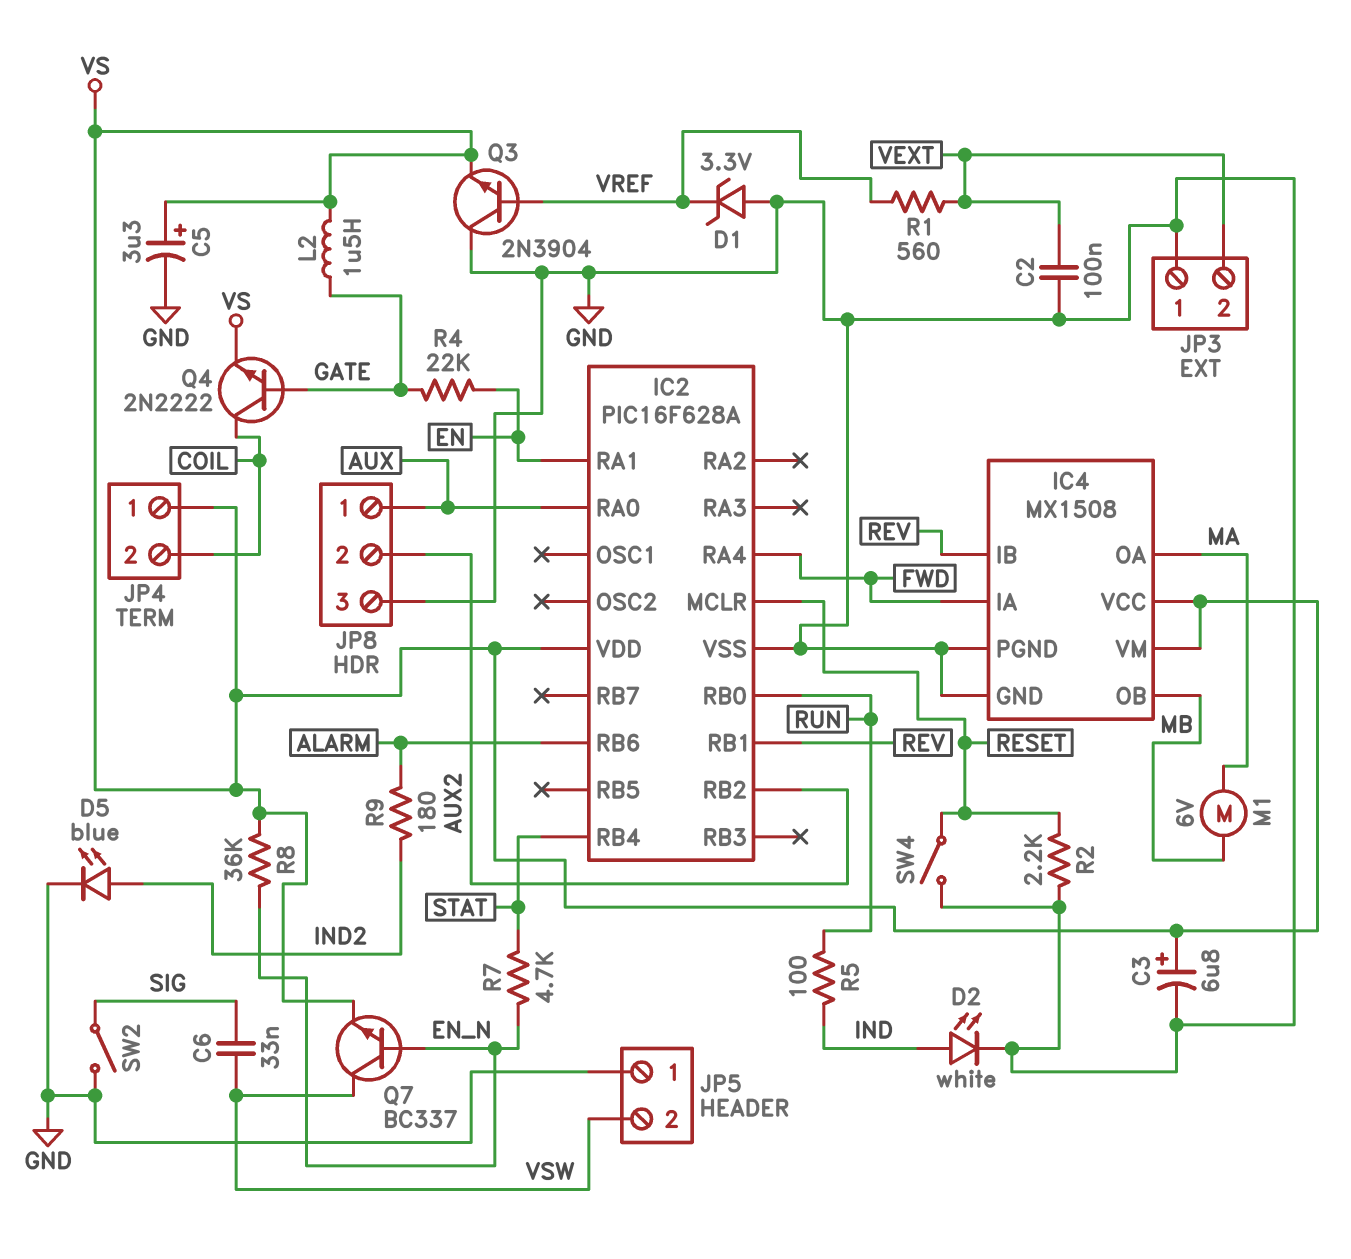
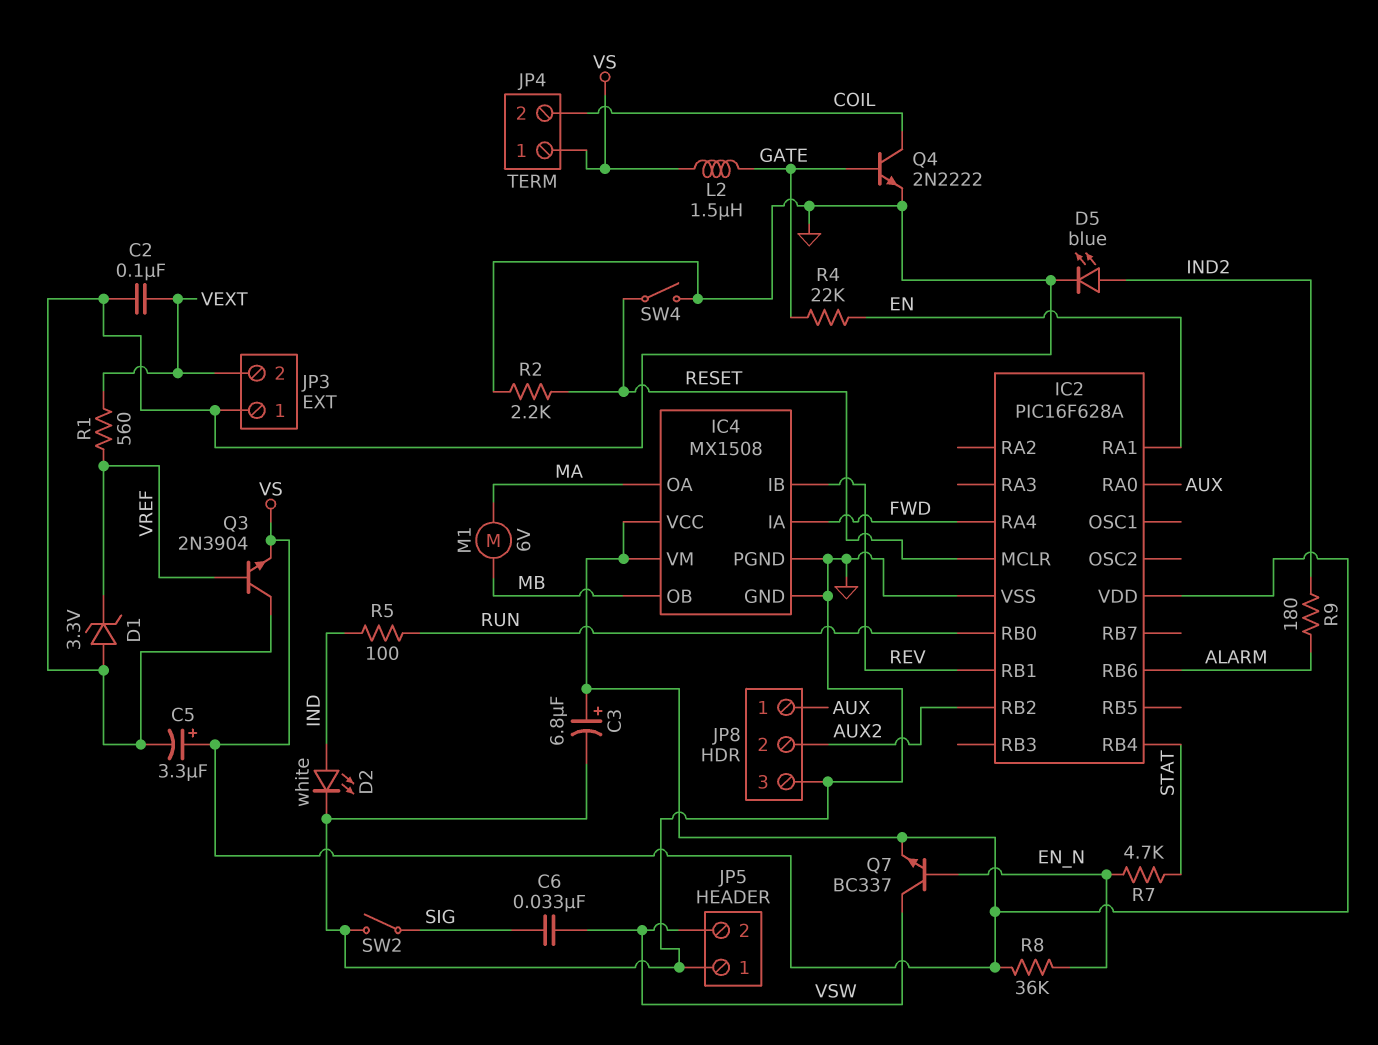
Q4: NPN 2N2222 (B GATE, C COIL, E VS) -> NPN 2N2222 (B GATE, C COIL, E GND)

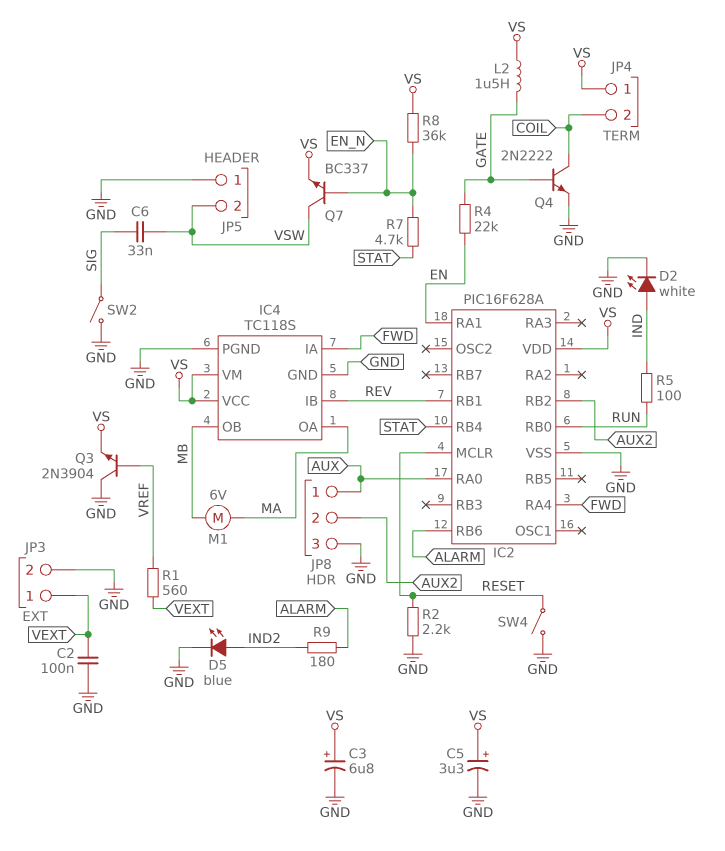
D1: zener 3.3V (A GND, K VREF) -> none
IC4: MX1508 -> TC118S
JP3 pin 1: GND -> VEXT
JP3 pin 2: VEXT -> GND

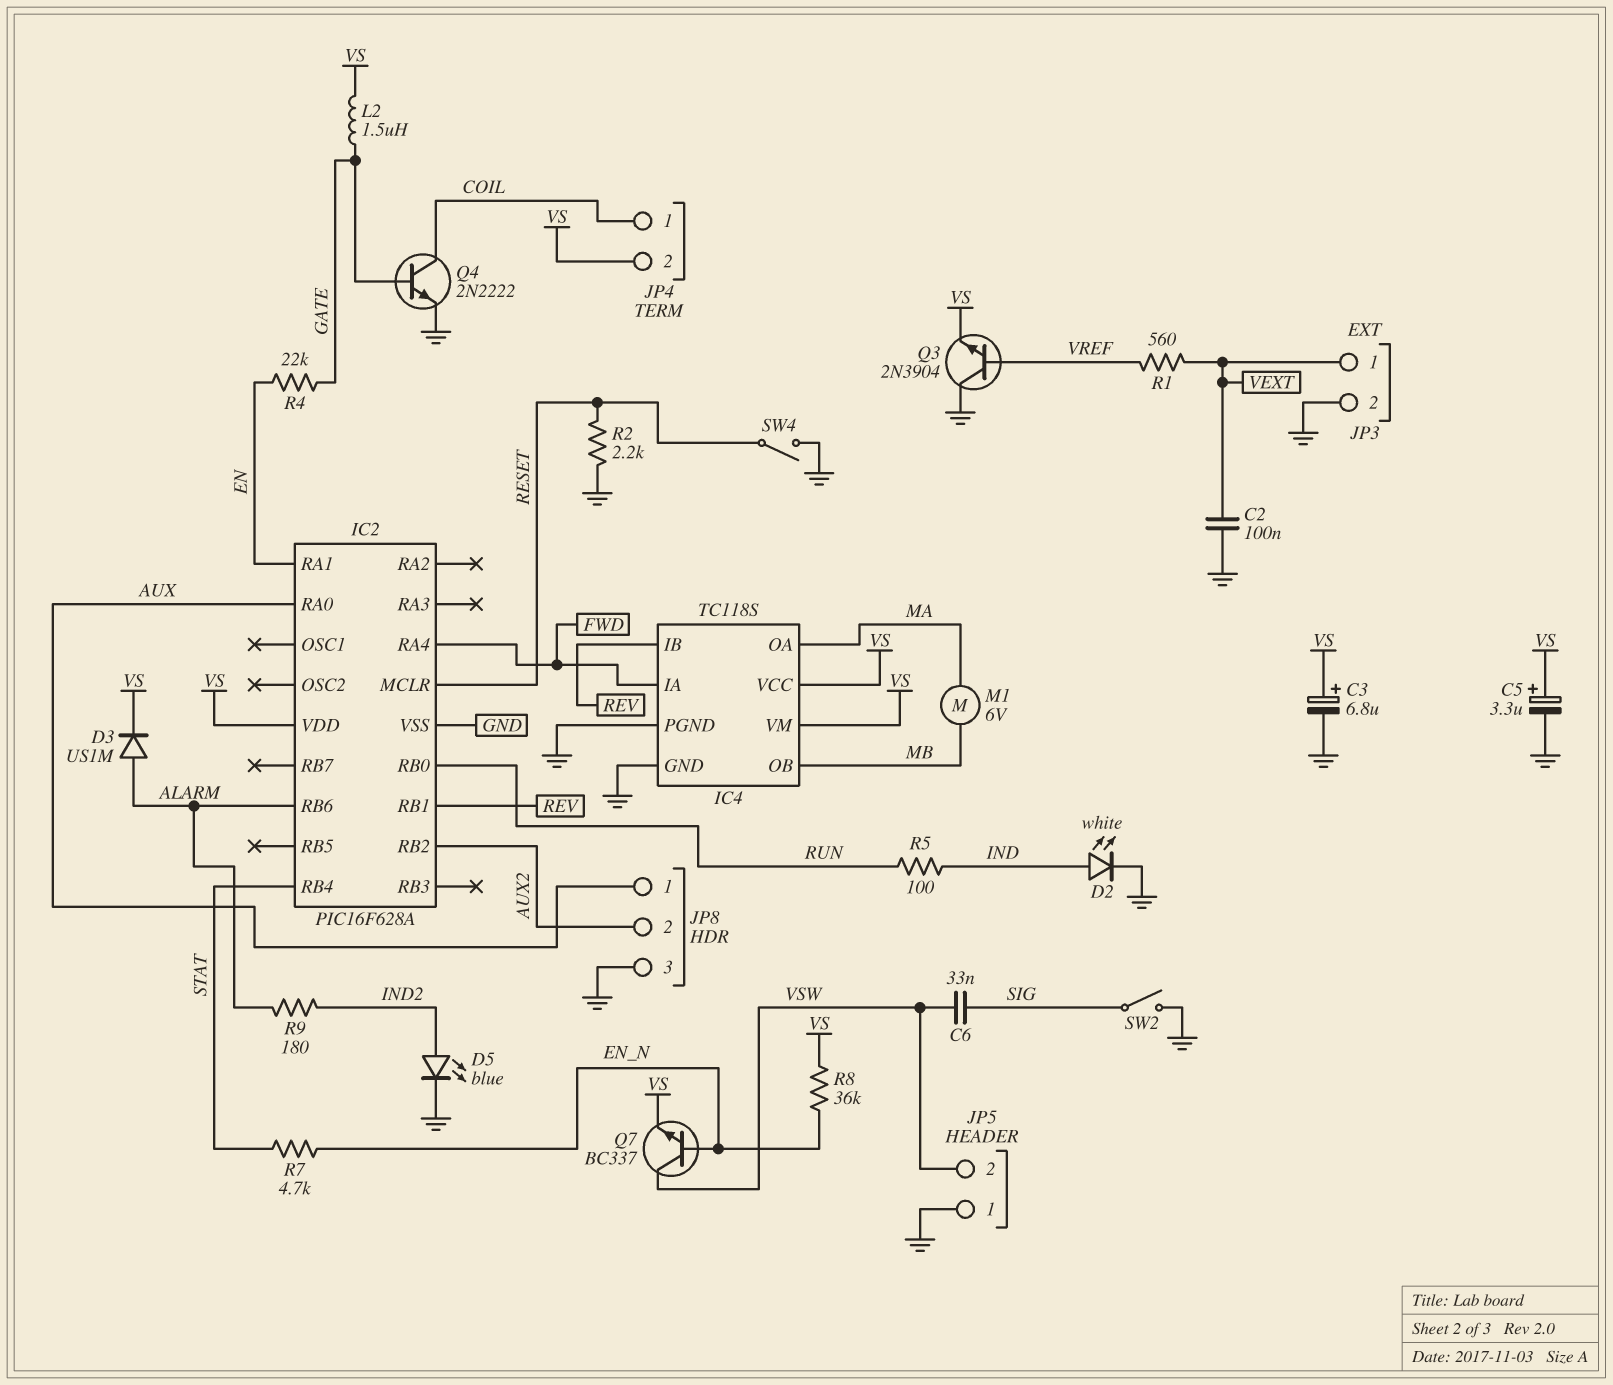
D3: none -> diode US1M (A ALARM, K VS)
JP4 pin 1: VS -> COIL
JP4 pin 2: COIL -> VS

